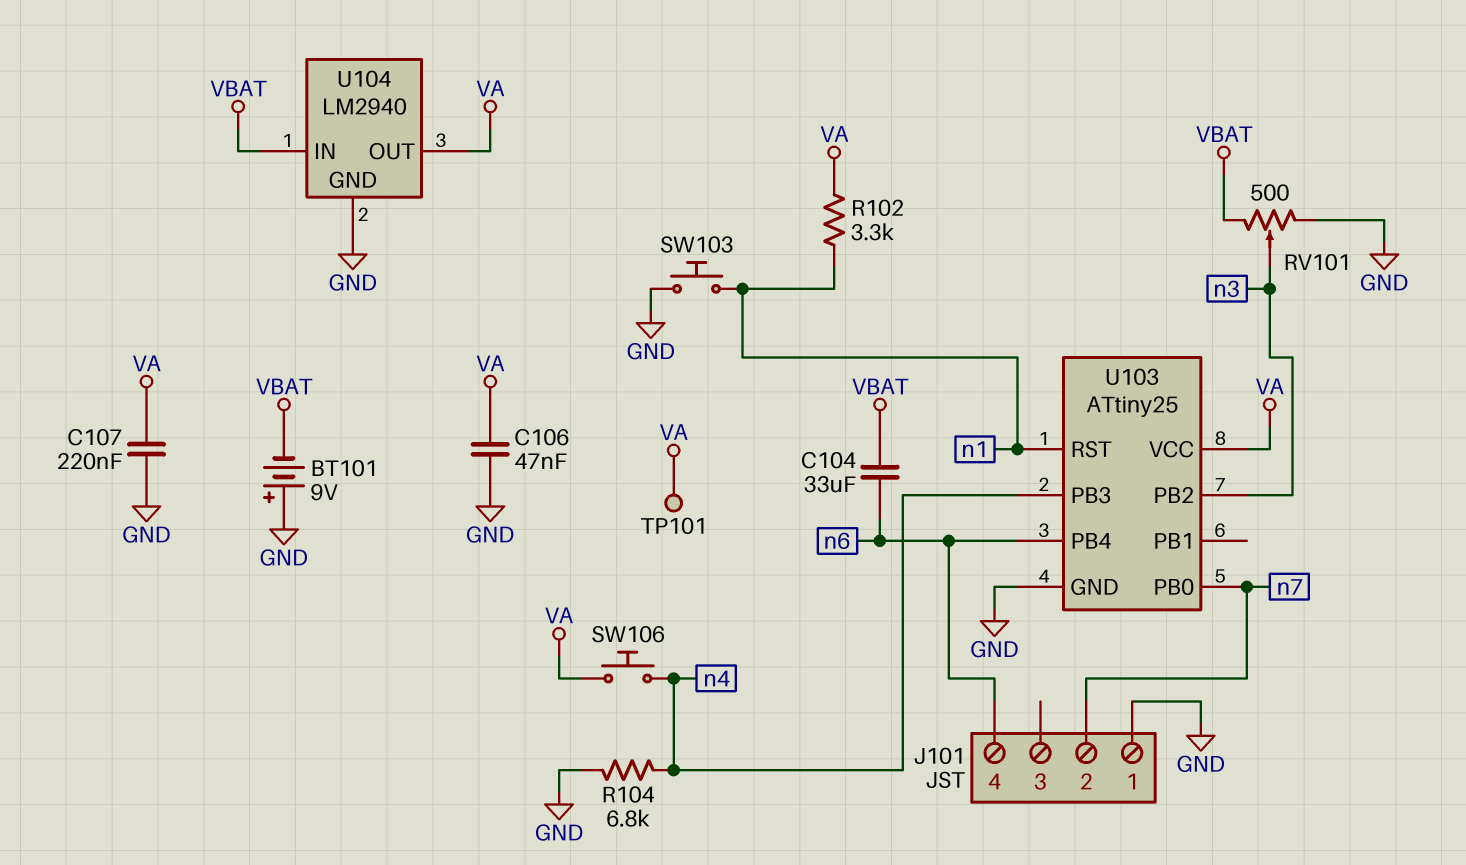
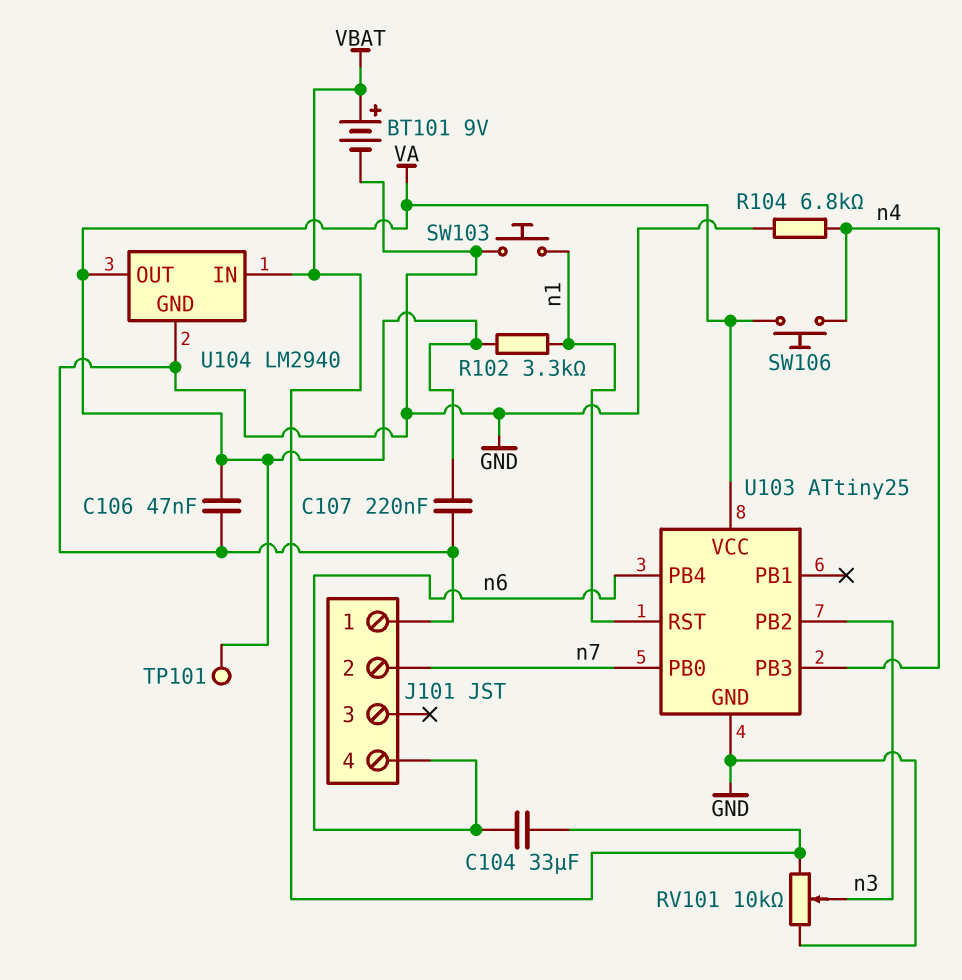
BT101: 9V (plus GND, minus VBAT) -> 9V (plus VBAT, minus GND)
RV101: 500 (GND, VBAT, wiper n3) -> 10k (GND, VBAT, wiper n3)

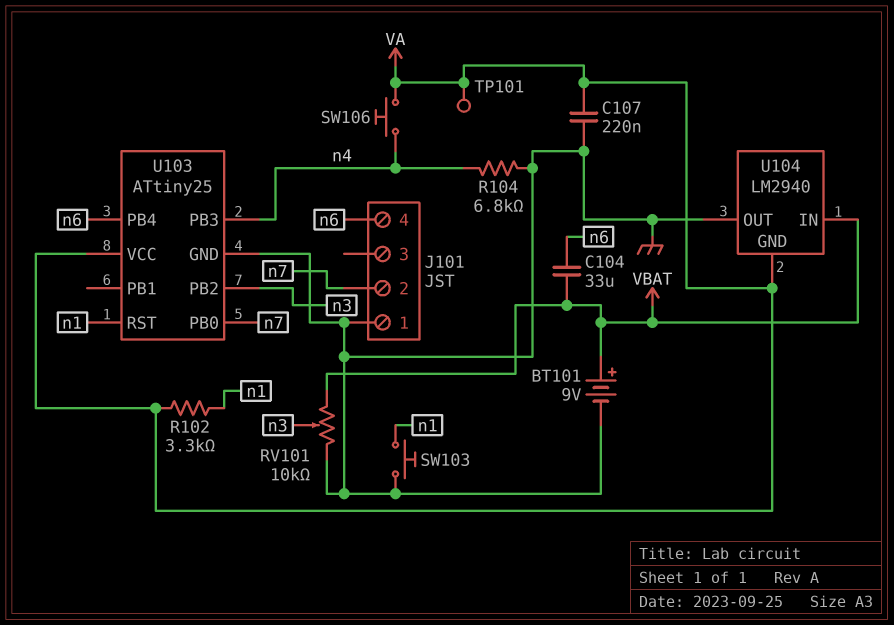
C106: 47nF (GND, VA) -> none
U104 pin GND: GND -> VA
U104 pin OUT: VA -> GND

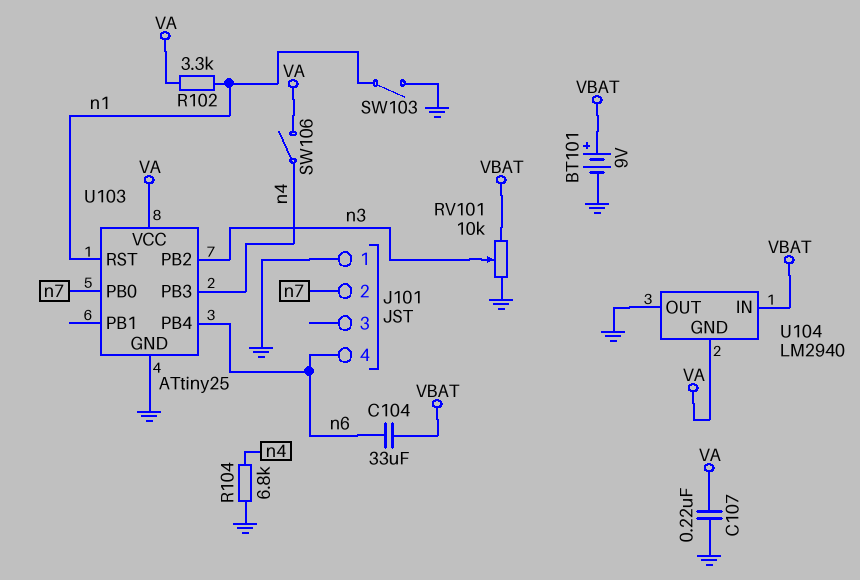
SW103: button (GND, n1) -> switch (GND, n1)
SW106: button (VA, n4) -> switch (VA, n4)
TP101: test point (VA) -> none

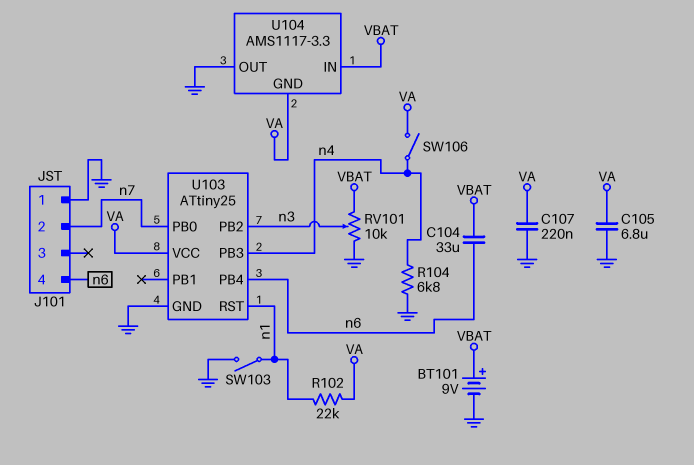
C105: none -> 6.8uF (GND, VA)
R102: 3.3k (VA, n1) -> 22k (VA, n1)
U104: LM2940 -> AMS1117-3.3

